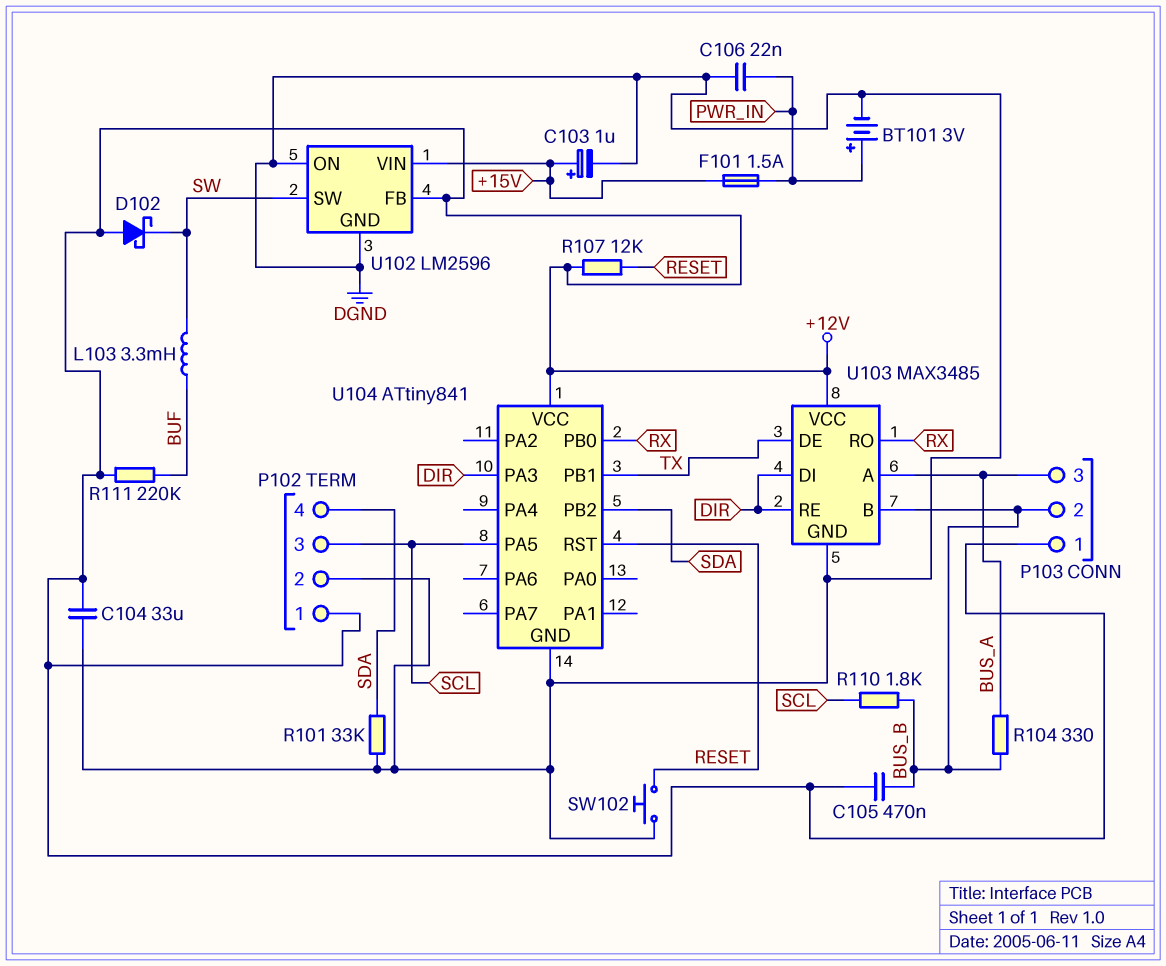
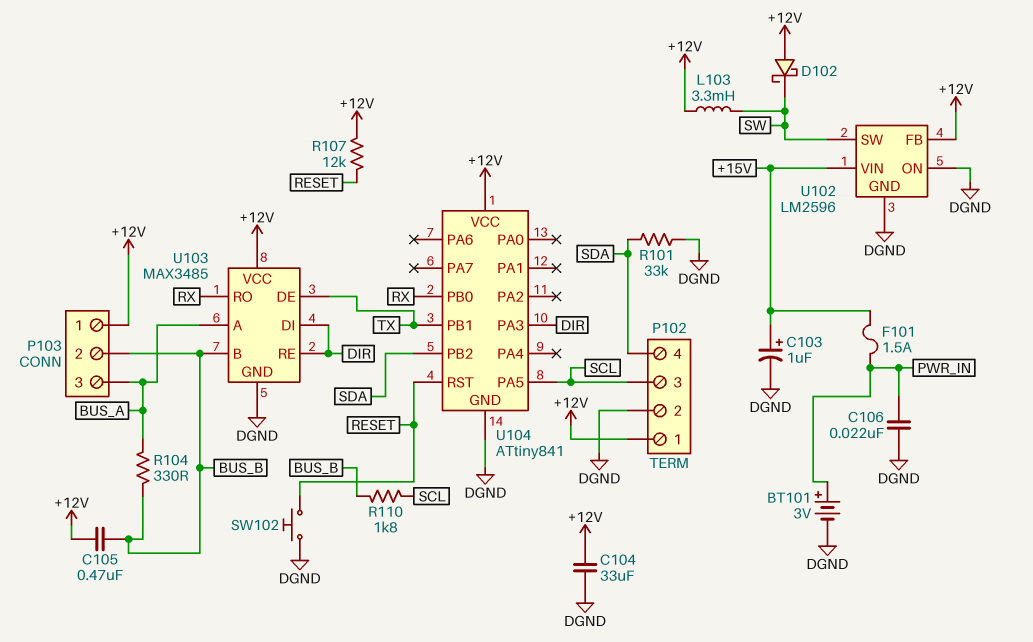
L103: 3.3mH (BUF, SW) -> 3.3mH (+12V, SW)
R111: 220k (+12V, BUF) -> none

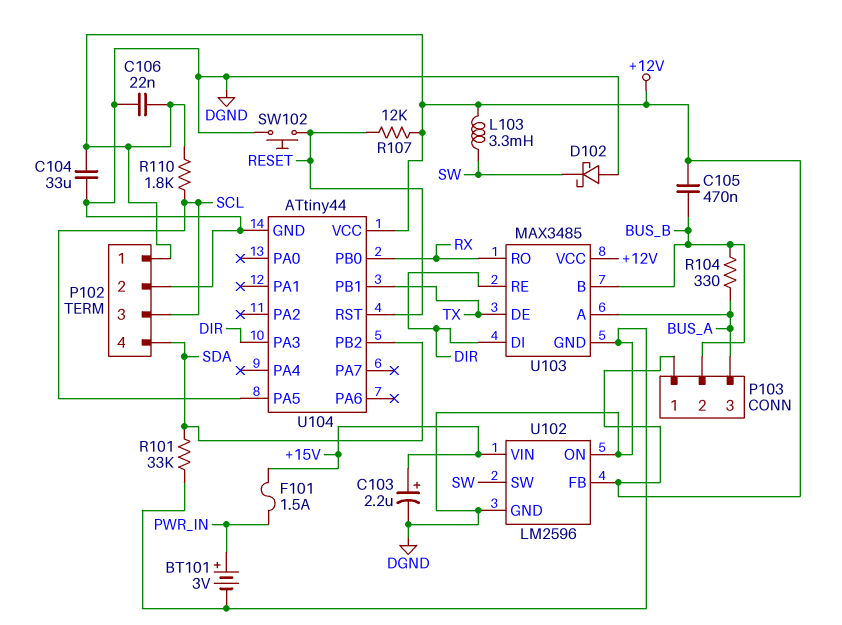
C103: 1uF (plus +15V, minus DGND) -> 2.2uF (plus +15V, minus DGND)
C106: 22nF (DGND, PWR_IN) -> 22nF (+12V, DGND)
D102: schottky (A +12V, K SW) -> schottky (A DGND, K SW)
R110: 1.8k (BUS_B, SCL) -> 1.8k (+12V, SCL)
U104: ATtiny841 -> ATtiny44

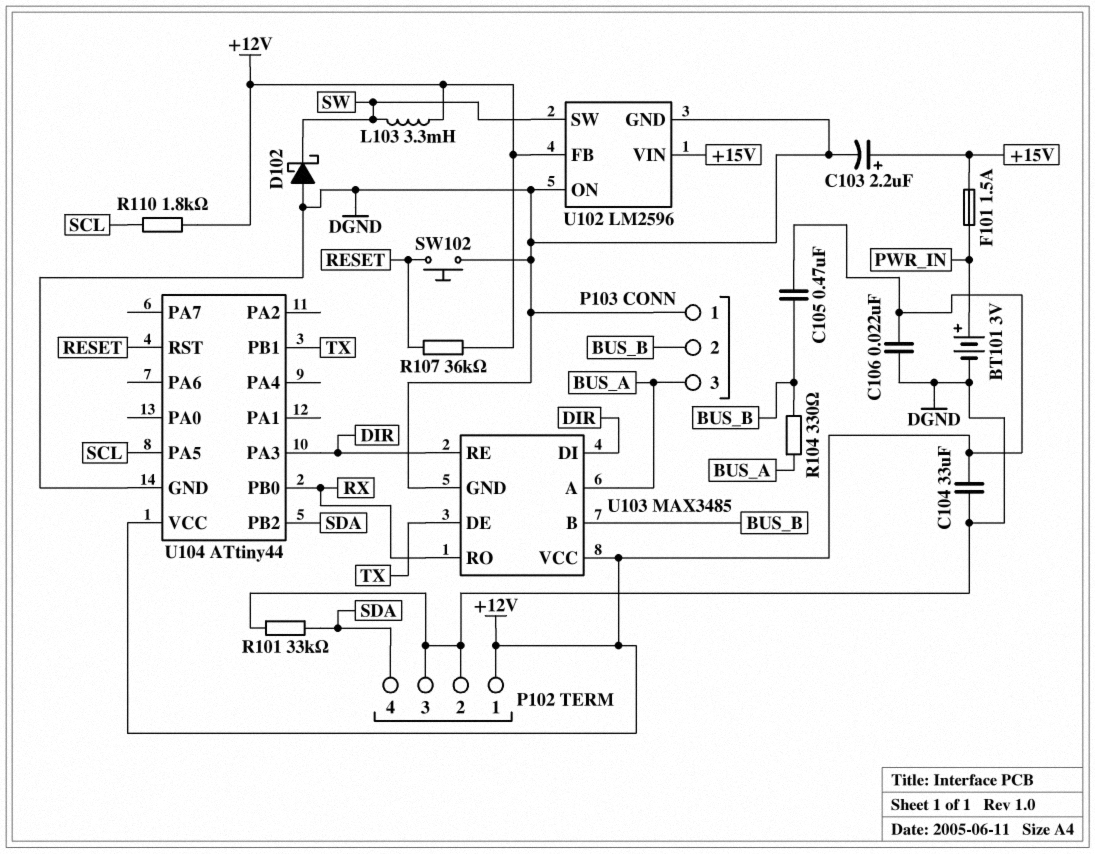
P102 pin 3: SCL -> DGND
P103 pin 1: +12V -> DGND
R107: 12k (+12V, RESET) -> 36k (+12V, RESET)

